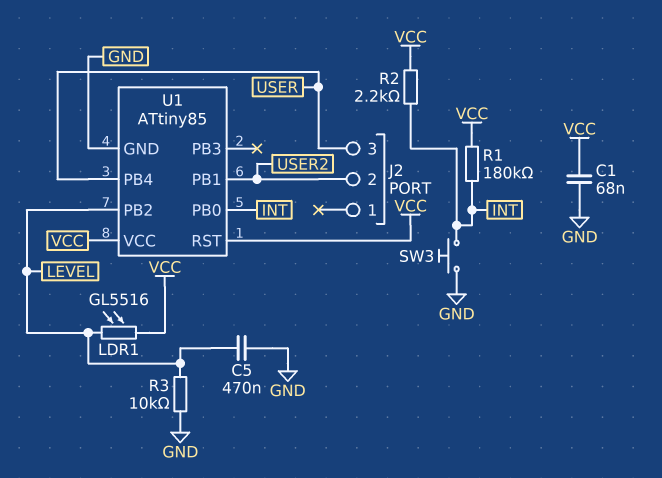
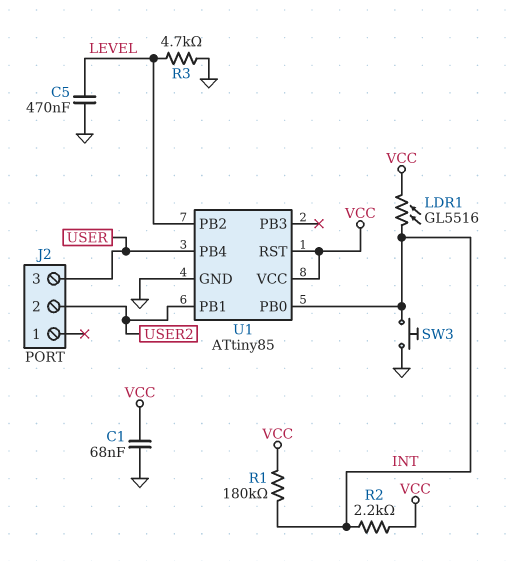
LDR1: GL5516 (LEVEL, VCC) -> GL5516 (INT, VCC)
R3: 10k (GND, LEVEL) -> 4.7k (GND, LEVEL)

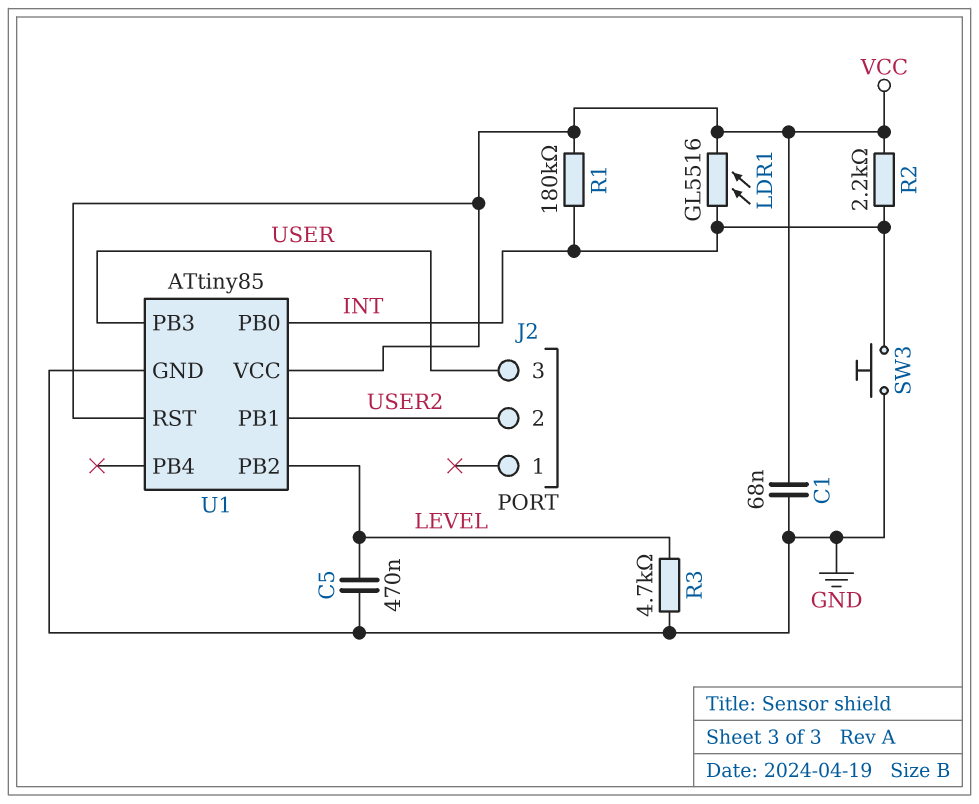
U1 pin PB3: none -> USER
U1 pin PB4: USER -> none

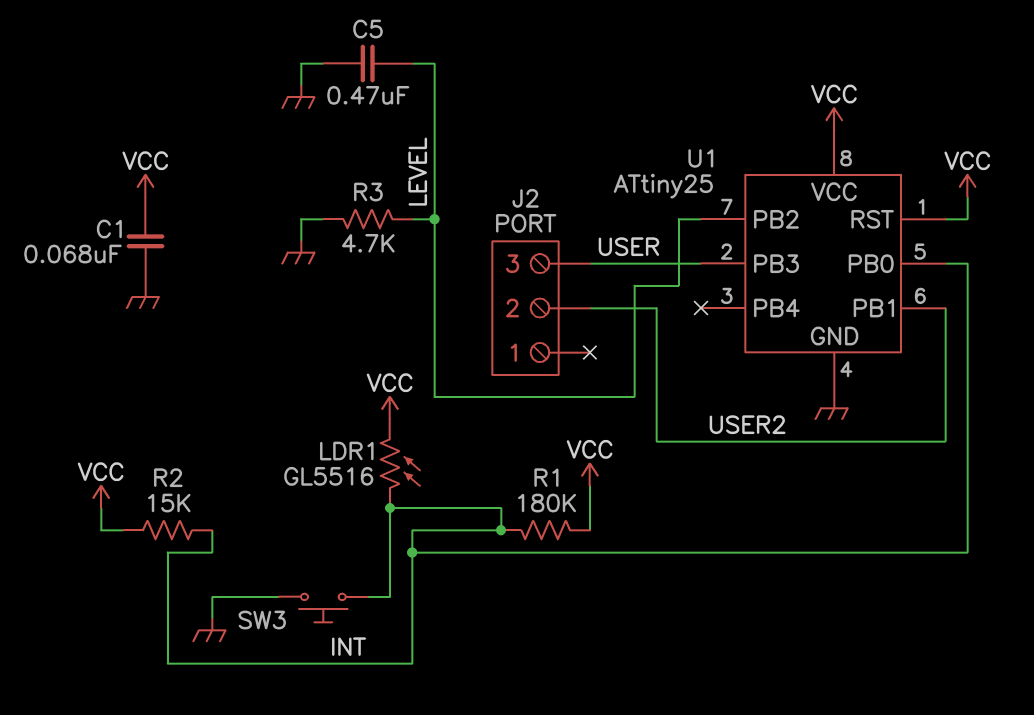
R2: 2.2k (INT, VCC) -> 15k (INT, VCC)
U1: ATtiny85 -> ATtiny25

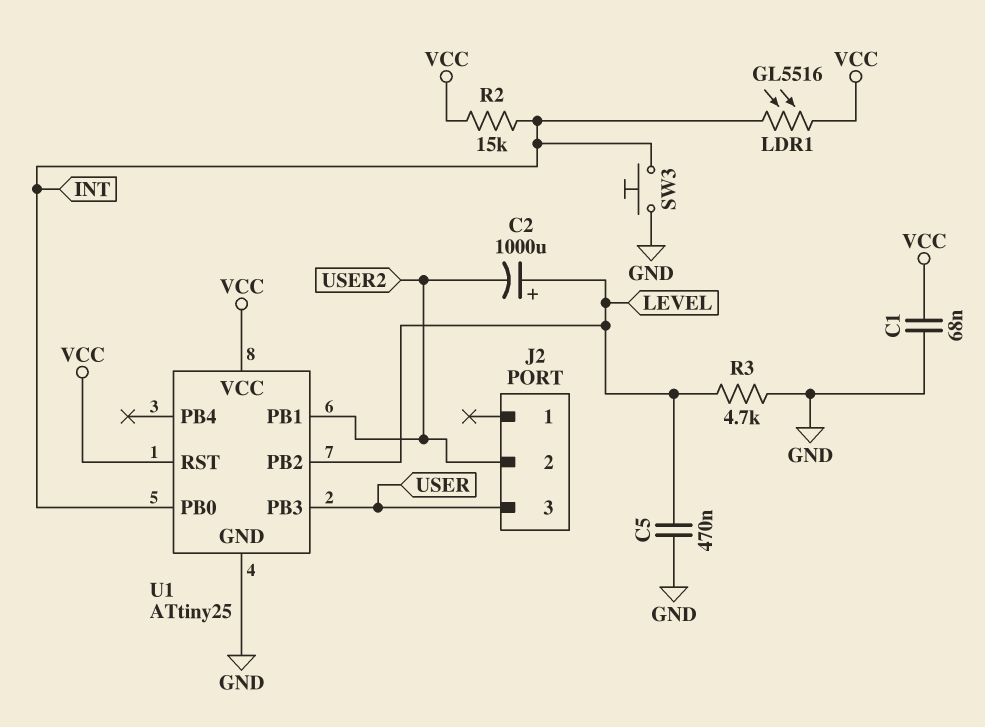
C2: none -> 1000uF (plus LEVEL, minus USER2)
R1: 180k (INT, VCC) -> none

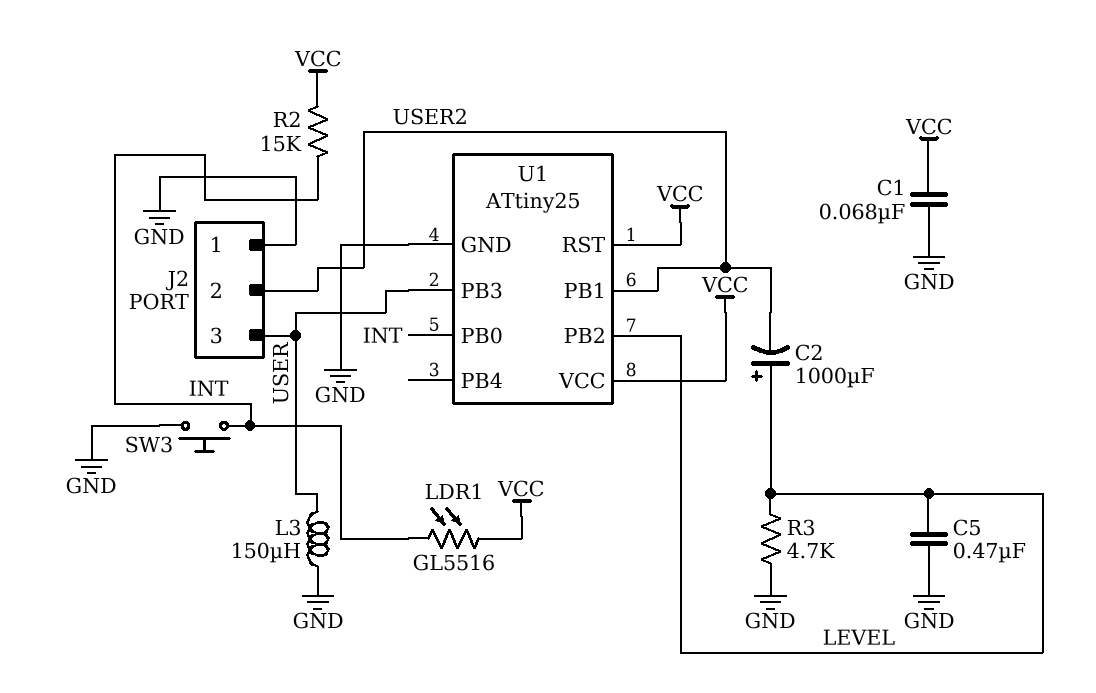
J2 pin 1: none -> GND
L3: none -> 150uH (GND, USER)

